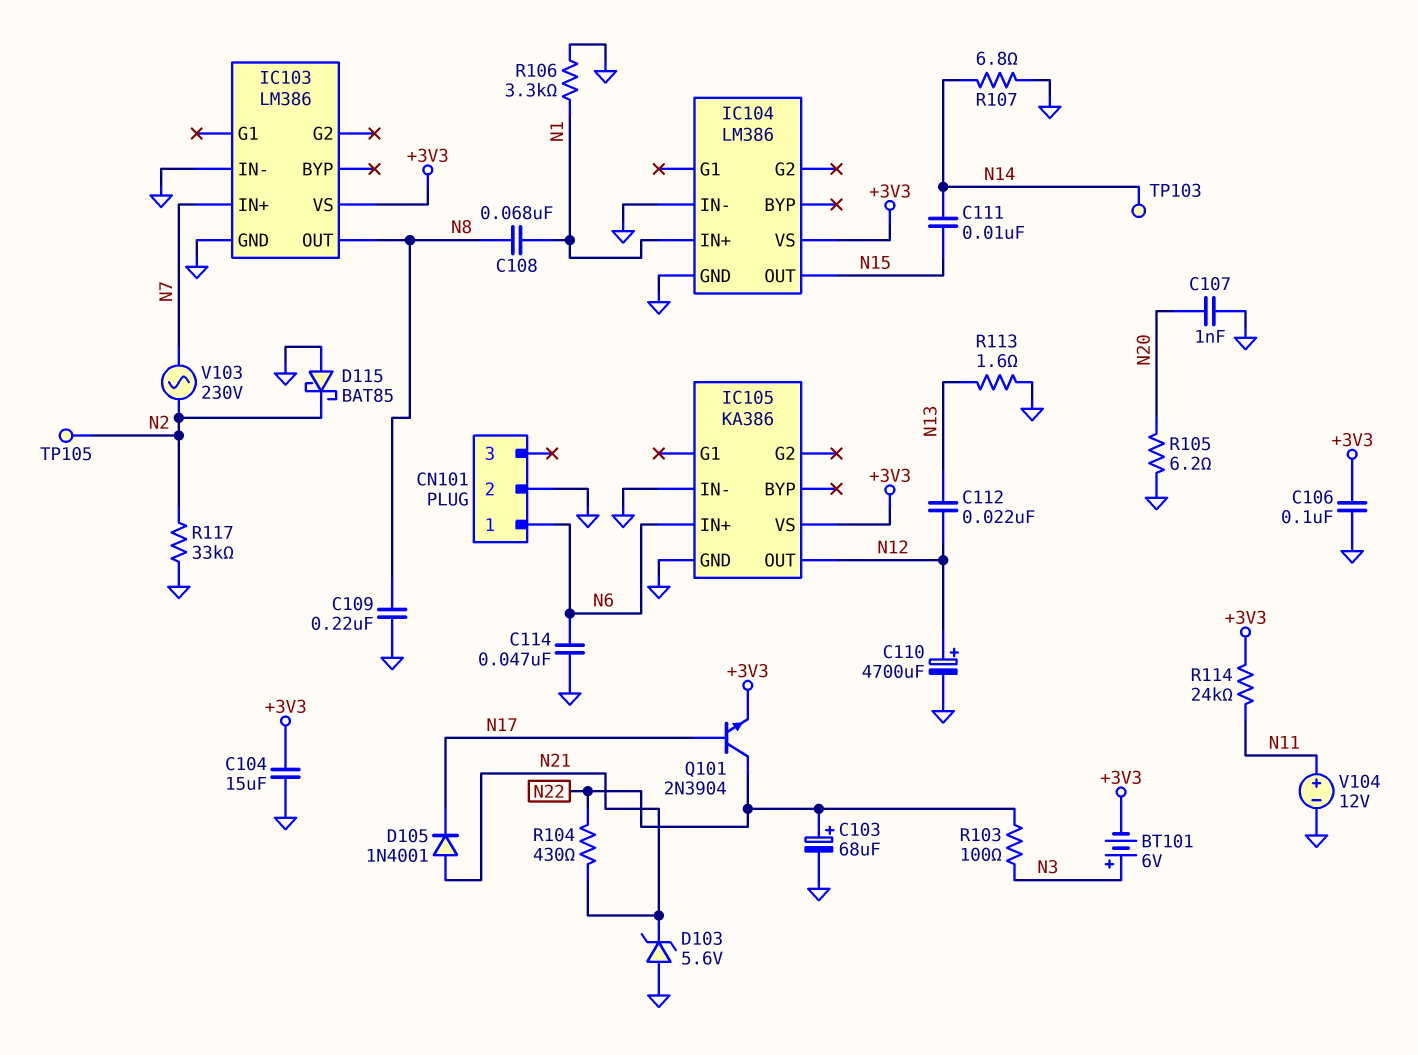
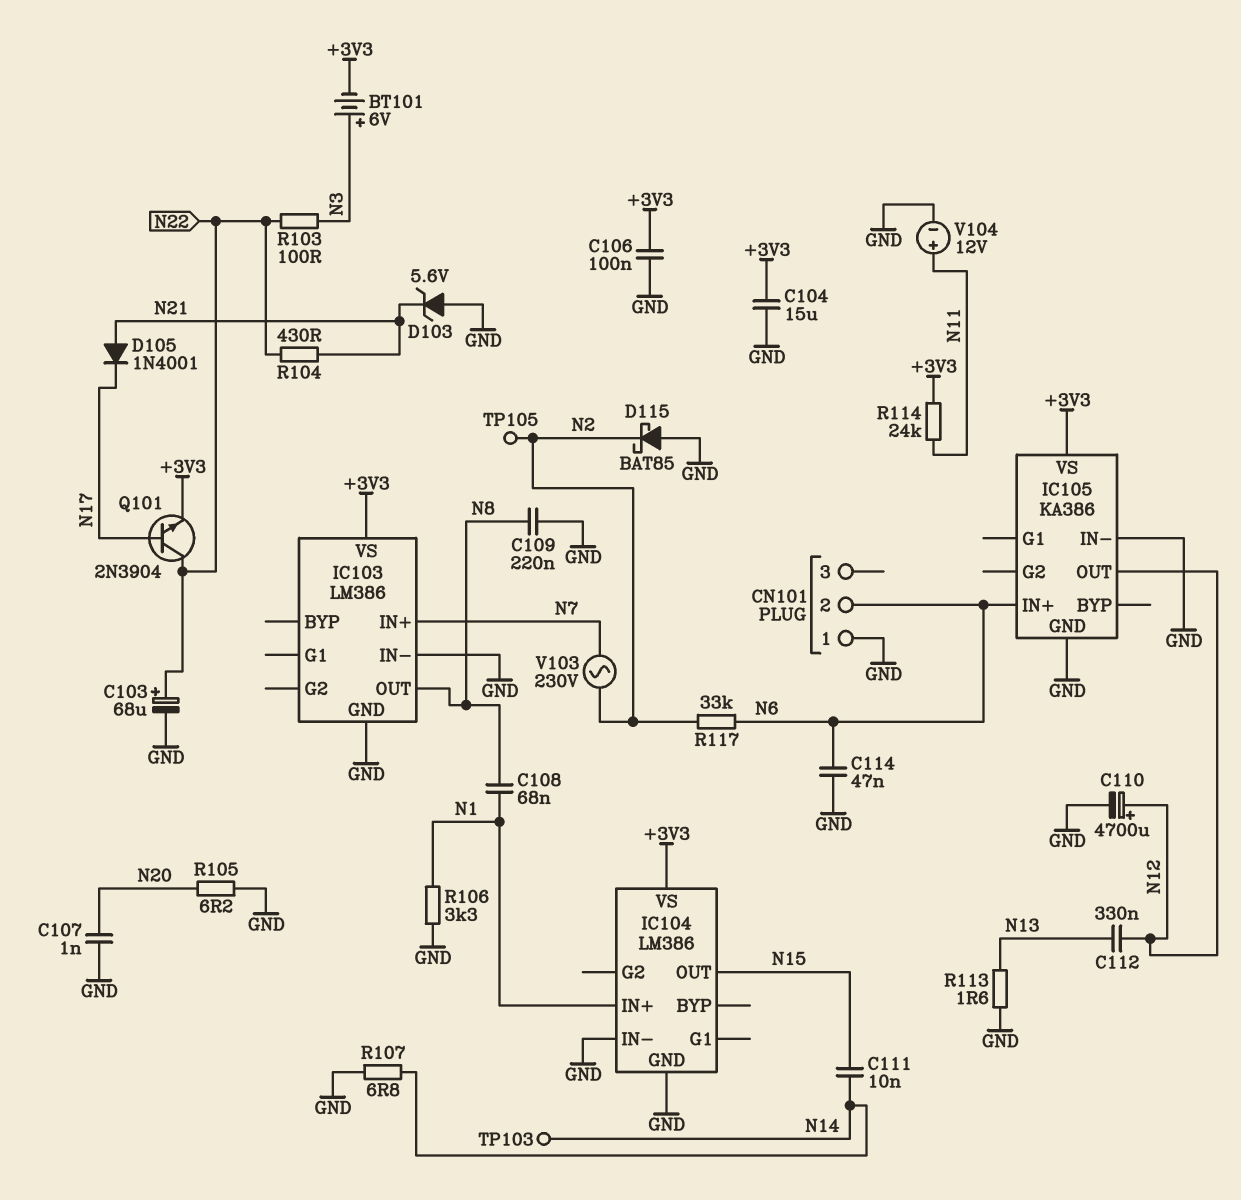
C112: 22nF (N12, N13) -> 330nF (N12, N13)
CN101 pin 1: N6 -> GND
CN101 pin 2: GND -> N6
R117: 33k (GND, N2) -> 33k (N2, N6)

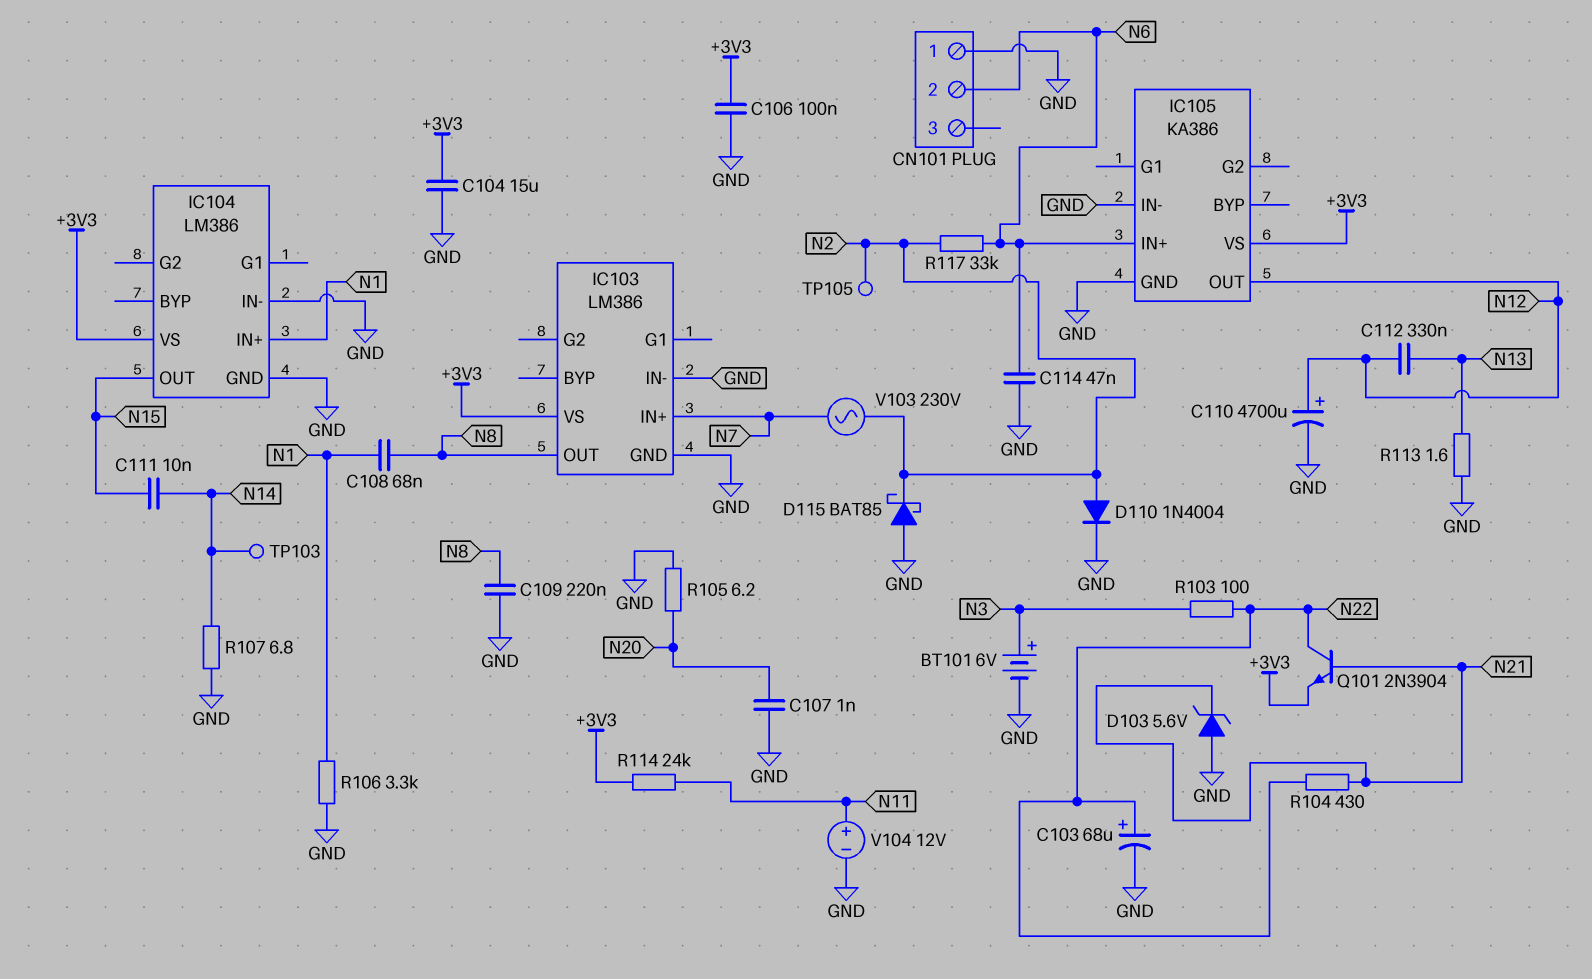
BT101: 6V (plus N3, minus +3V3) -> 6V (plus N3, minus GND)
D105: diode 1N4001 (A N21, K N17) -> none
D110: none -> diode 1N4004 (A N2, K GND)
Q101: NPN 2N3904 (B N17, C N22, E +3V3) -> NPN 2N3904 (B N21, C N22, E +3V3)

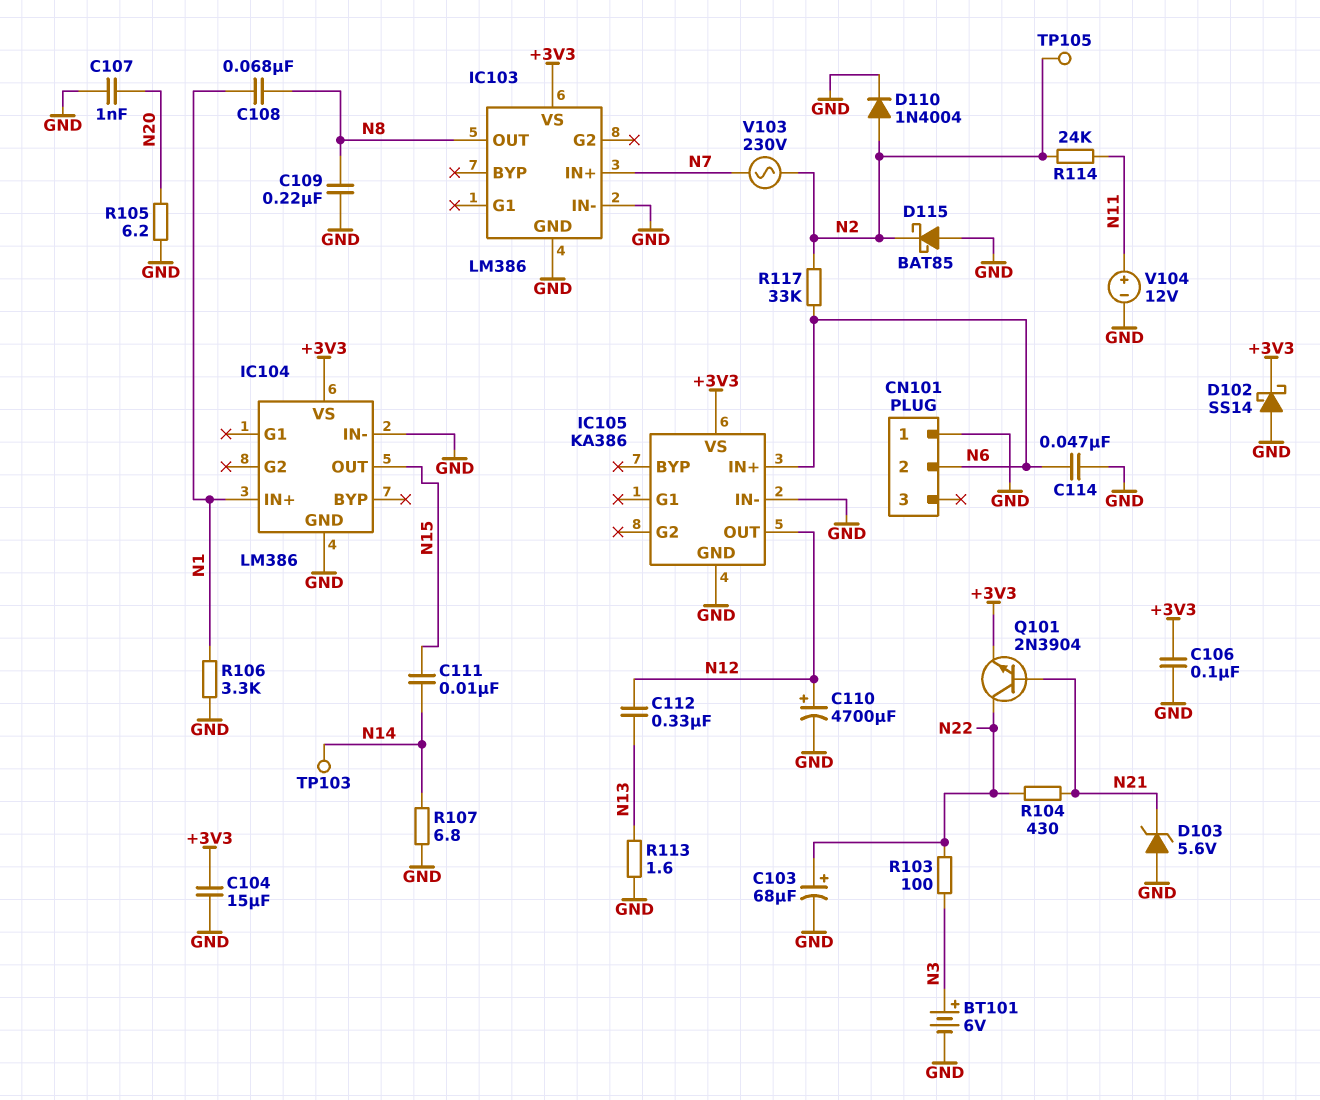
D102: none -> schottky SS14 (A GND, K +3V3)
R114: 24k (+3V3, N11) -> 24k (N2, N11)

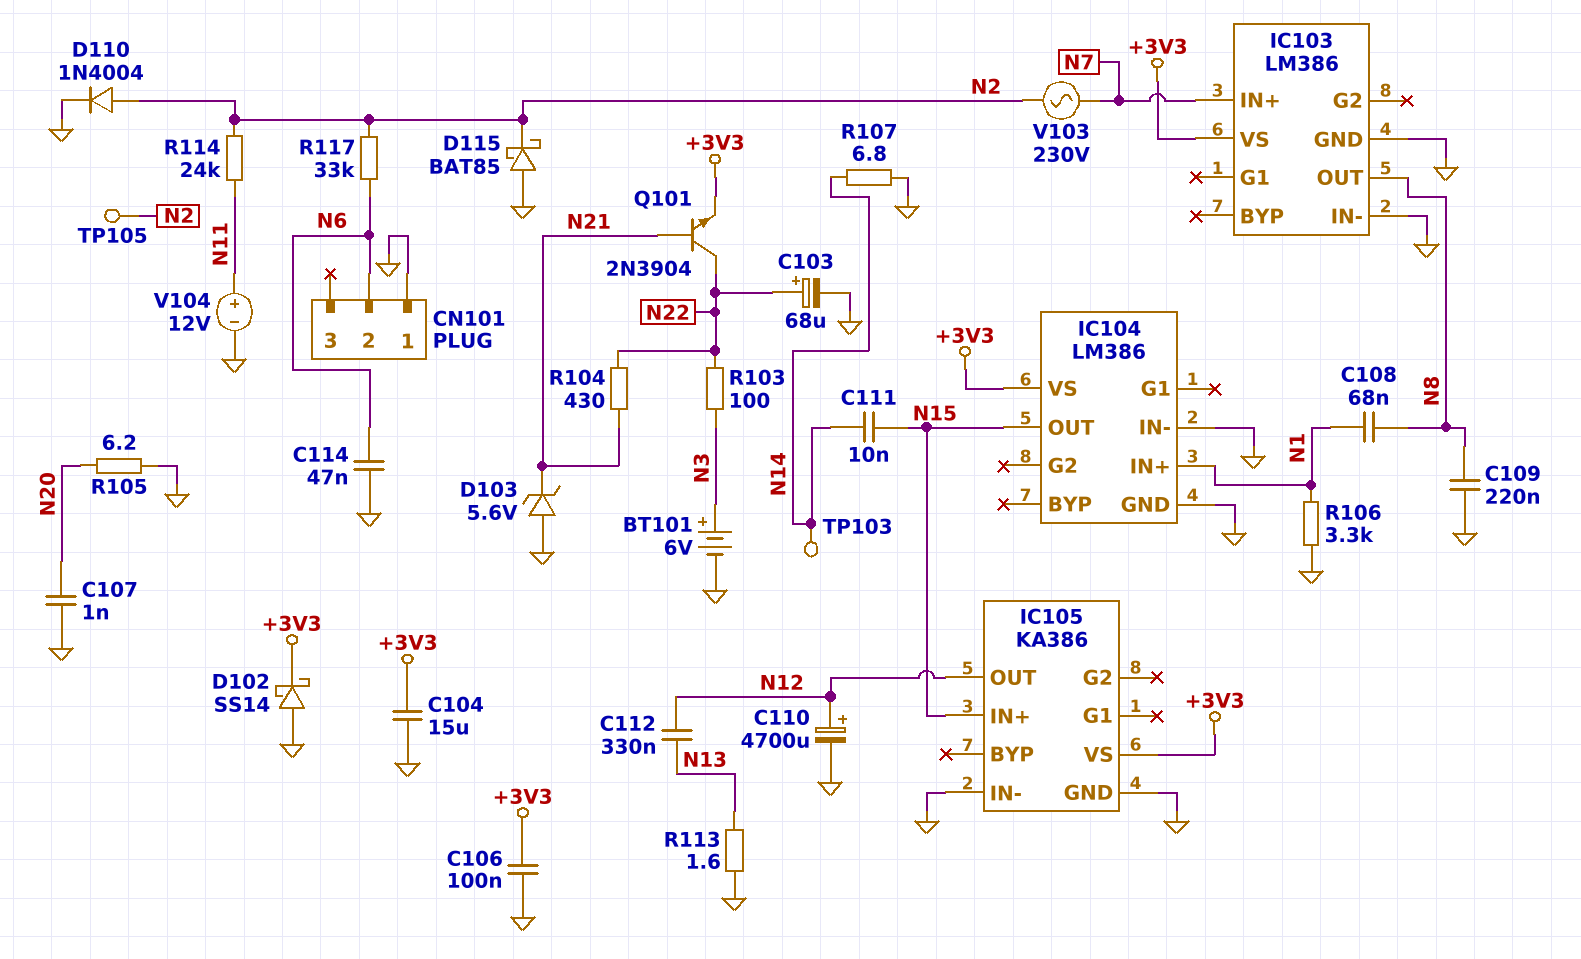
IC105 pin IN+: N6 -> N15

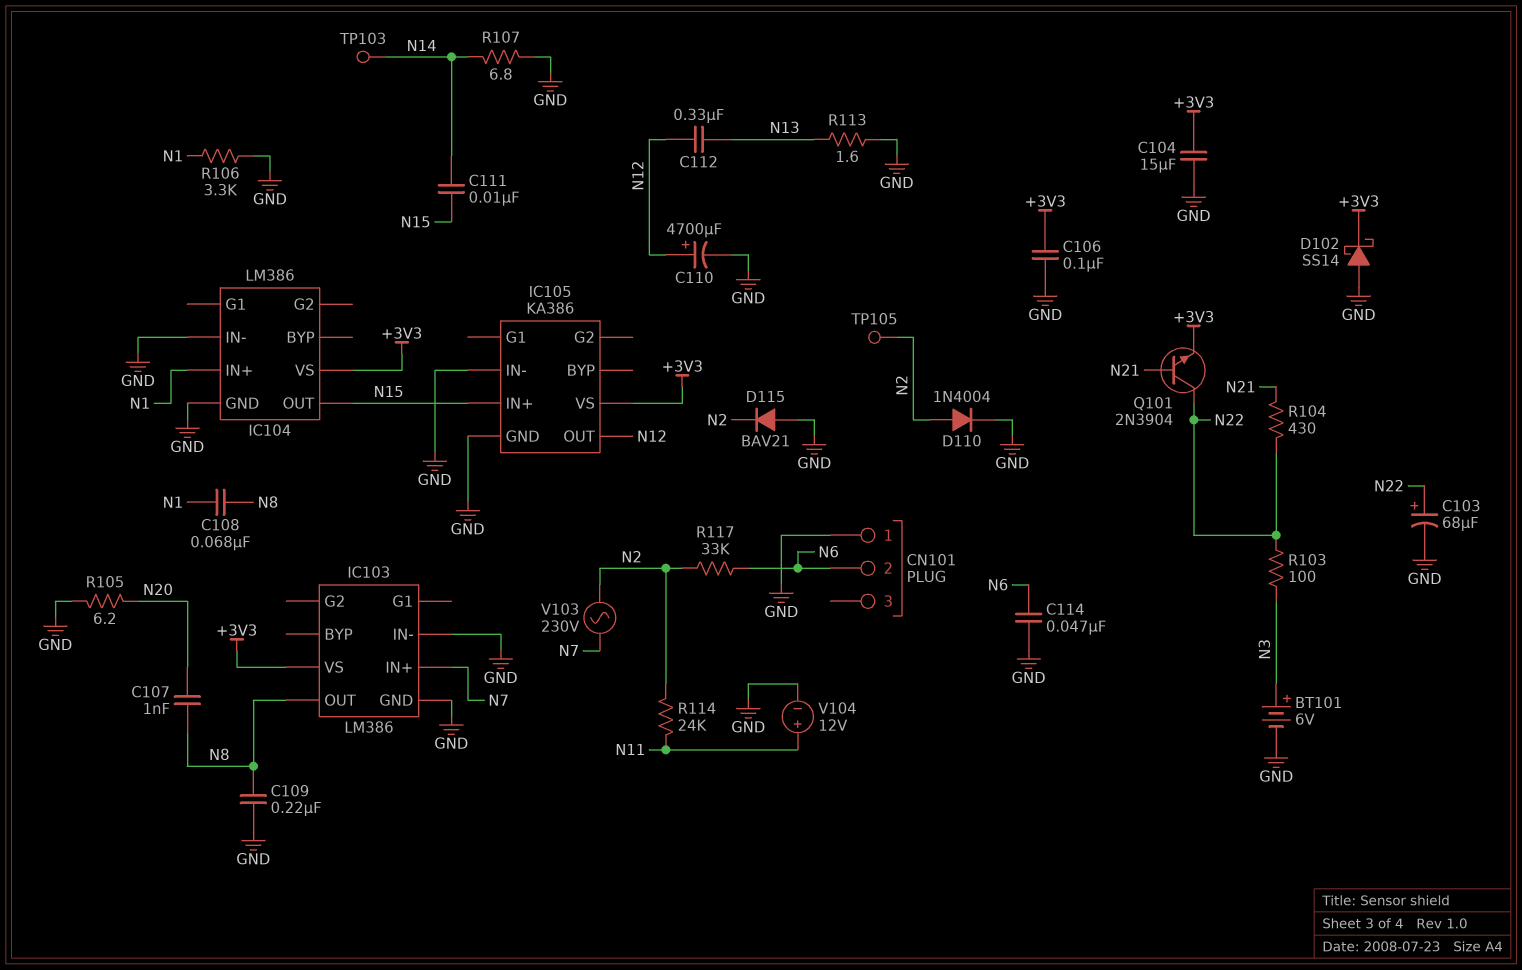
C107: 1nF (GND, N20) -> 1nF (N8, N20)
D103: zener 5.6V (A GND, K N21) -> none
D115: schottky BAT85 (A GND, K N2) -> diode BAV21 (A GND, K N2)

